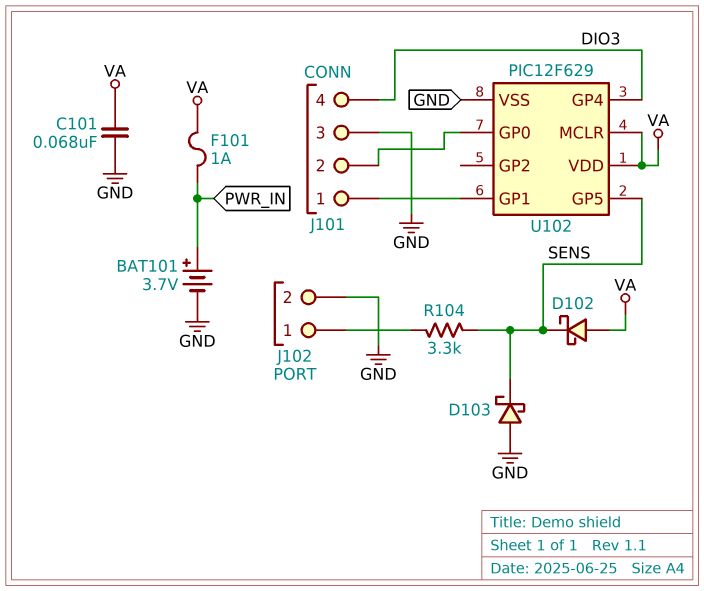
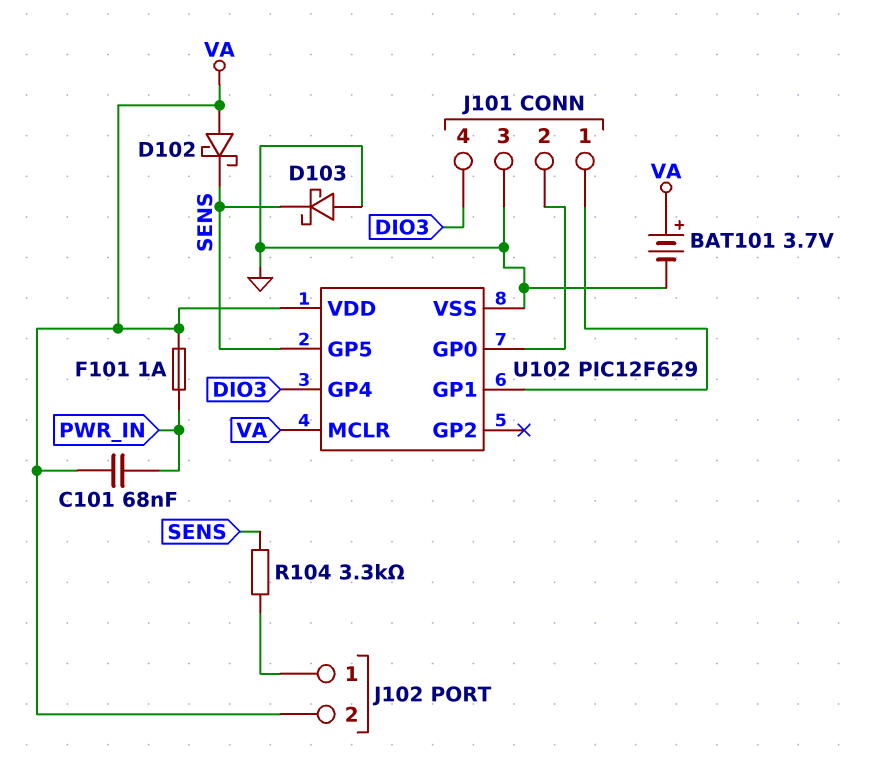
BAT101: 3.7V (plus PWR_IN, minus GND) -> 3.7V (plus VA, minus GND)
C101: 68nF (GND, VA) -> 68nF (PWR_IN, VA)
J102 pin 2: GND -> VA

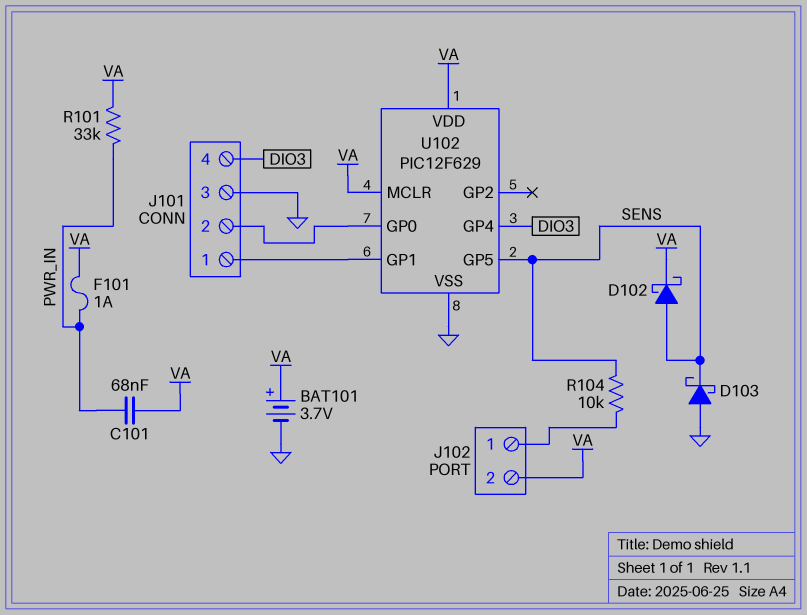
D102: schottky (A VA, K SENS) -> schottky (A SENS, K VA)
R101: none -> 33k (PWR_IN, VA)
R104: 3.3k (J102/1, SENS) -> 10k (J102/1, SENS)

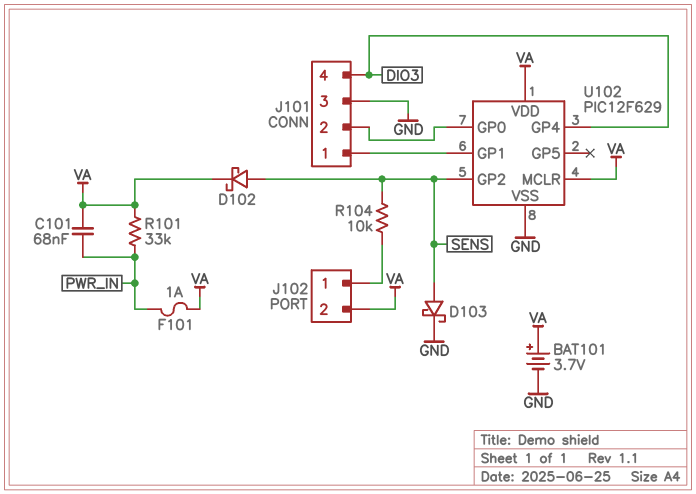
D103: schottky (A GND, K SENS) -> schottky (A SENS, K GND)
U102 pin GP2: none -> SENS
U102 pin GP5: SENS -> none

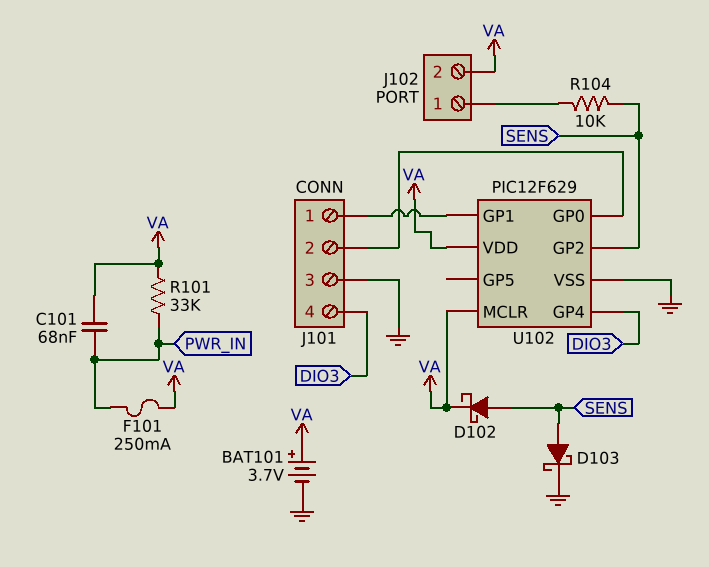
F101: 1A (PWR_IN, VA) -> 250mA (PWR_IN, VA)

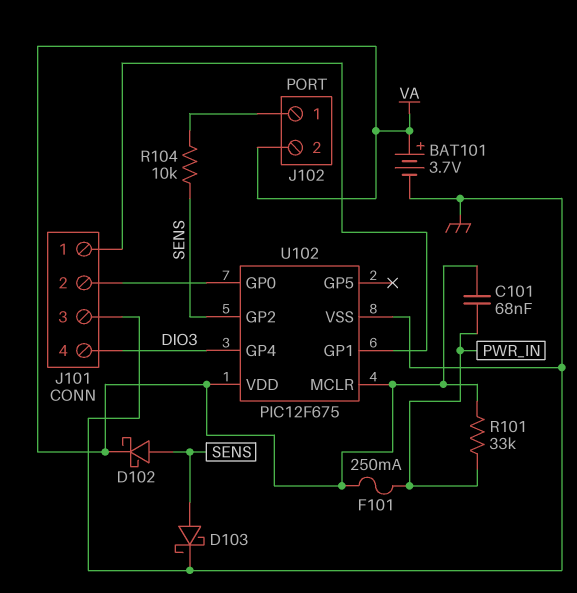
U102: PIC12F629 -> PIC12F675

